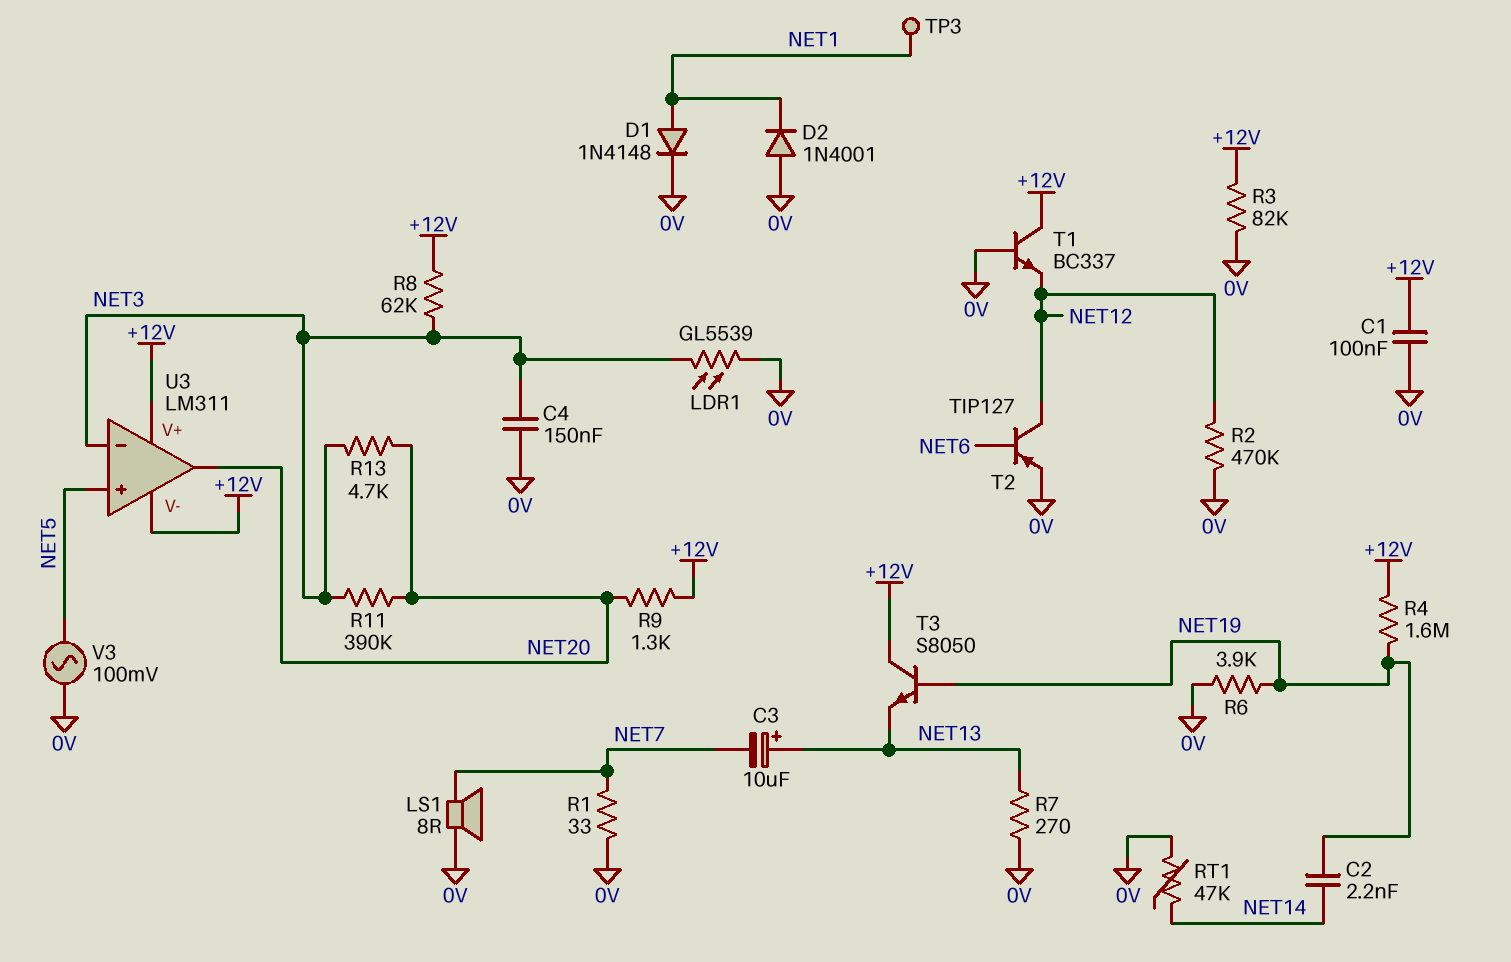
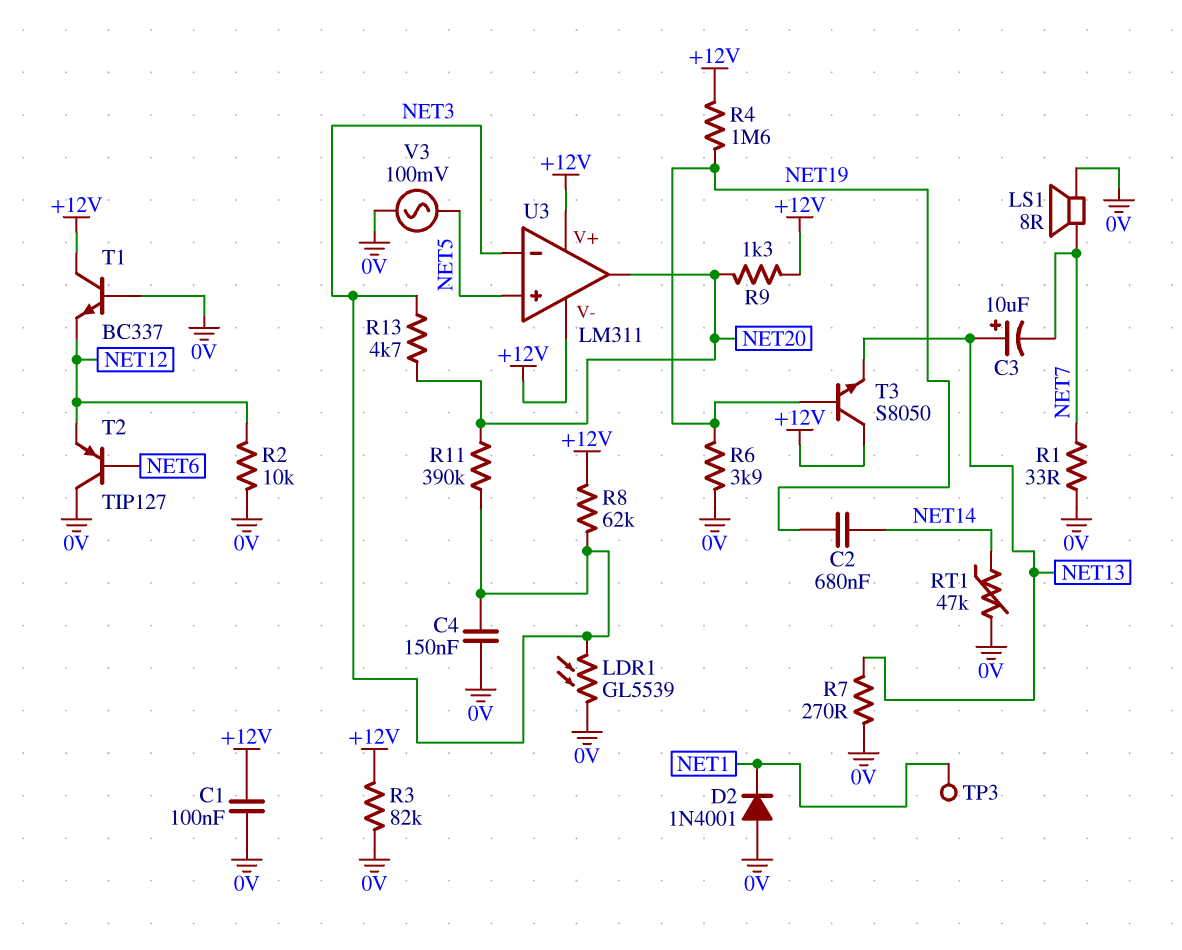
C2: 2.2nF (NET14, NET19) -> 680nF (NET14, NET19)
D1: diode 1N4148 (A NET1, K 0V) -> none
R2: 470k (0V, NET12) -> 10k (0V, NET12)
T2: PNP TIP127 (B NET6, C NET12, E 0V) -> PNP TIP127 (B NET6, C 0V, E NET12)

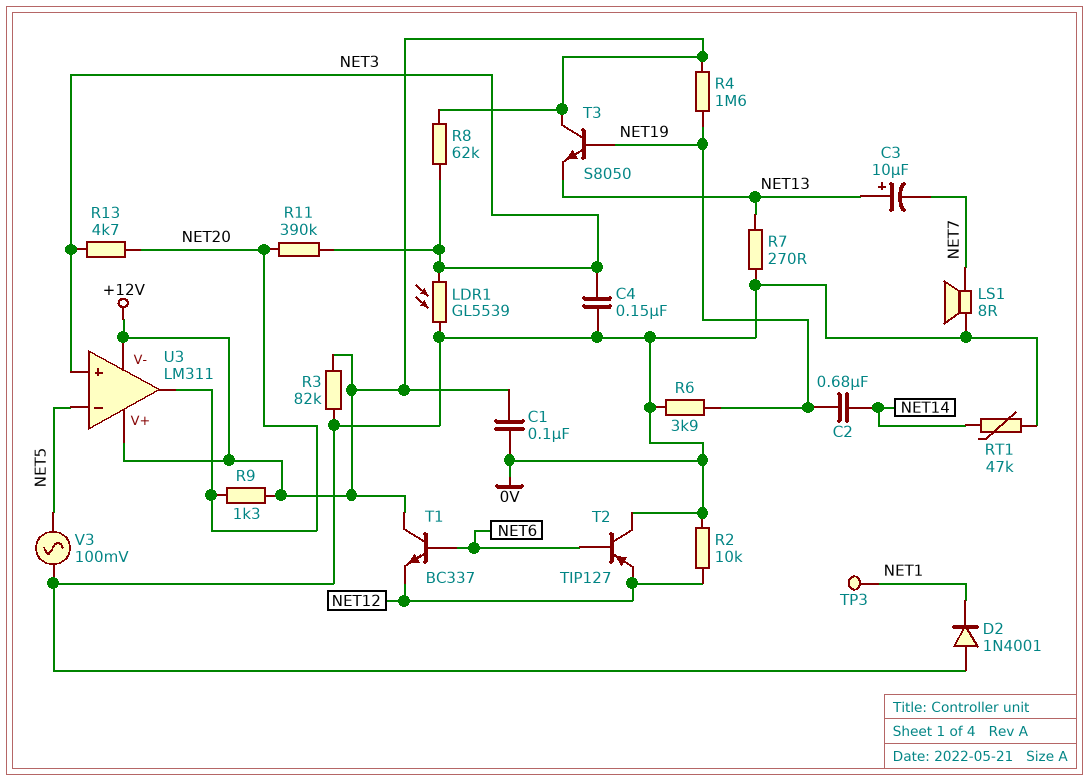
R1: 33 (0V, NET7) -> none
T1: NPN BC337 (B 0V, C +12V, E NET12) -> NPN BC337 (B NET6, C +12V, E NET12)
U3 pin in+: NET5 -> NET3
U3 pin in-: NET3 -> NET5

